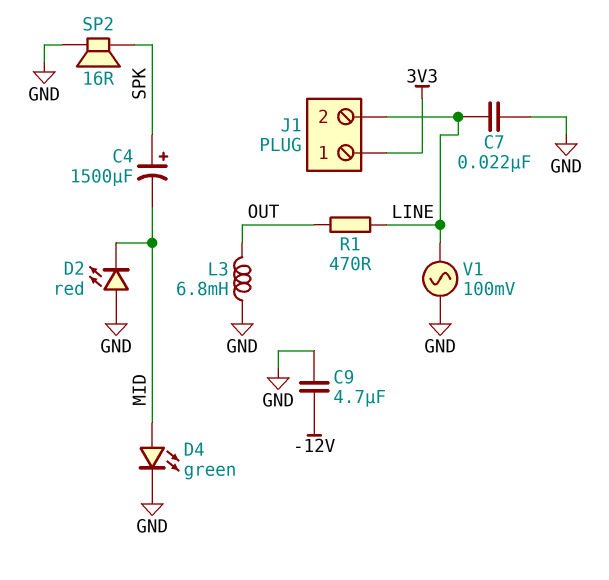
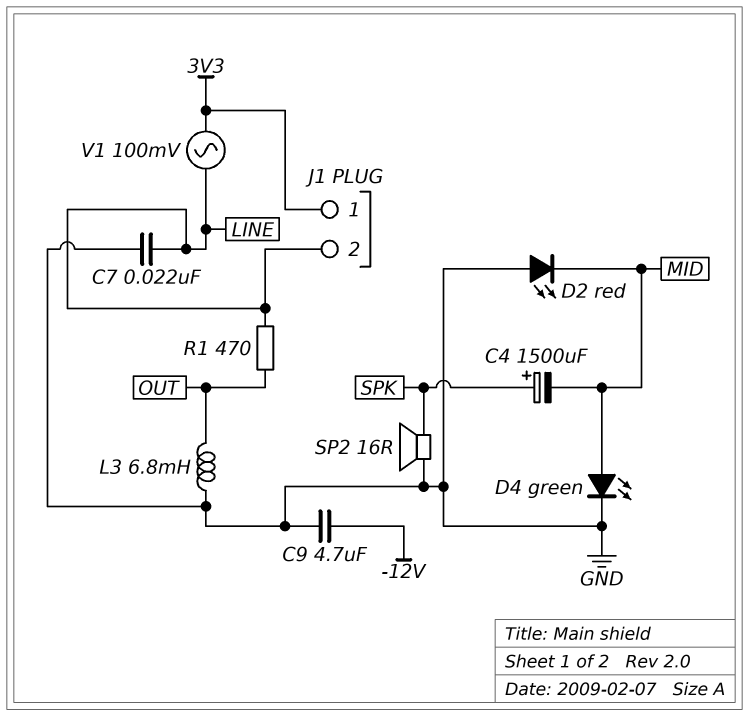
V1: AC 100mV (GND, LINE) -> AC 100mV (3V3, LINE)

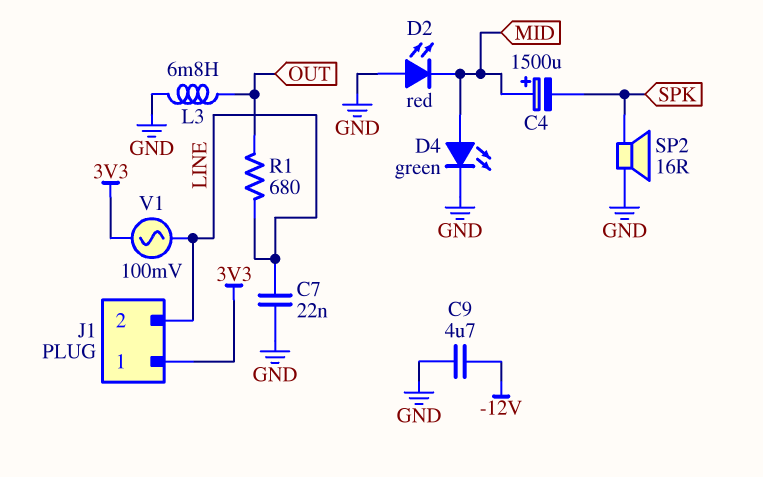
C4: 1500uF (plus SPK, minus MID) -> 1500uF (plus MID, minus SPK)
R1: 470 (LINE, OUT) -> 680 (LINE, OUT)

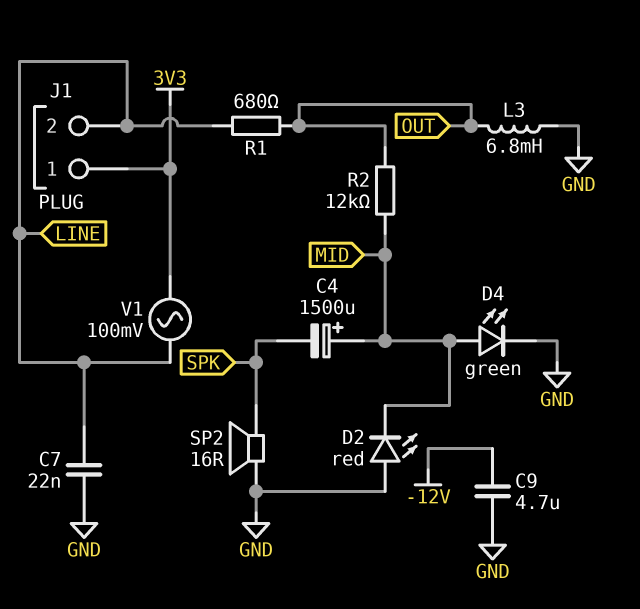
R2: none -> 12k (MID, OUT)

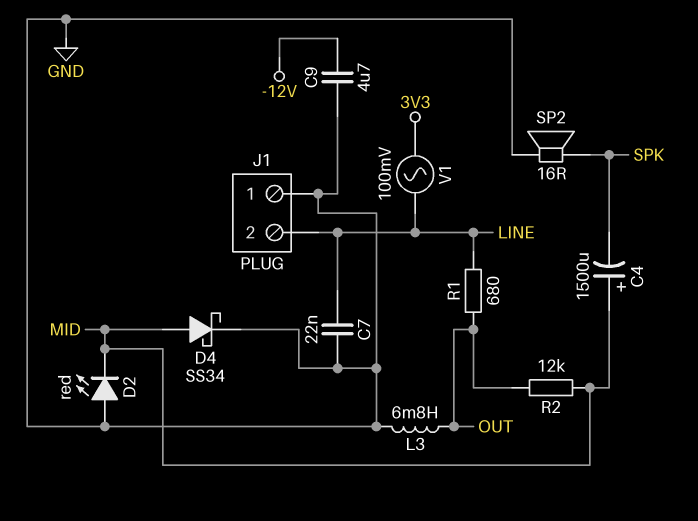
D4: LED green (A MID, K GND) -> schottky SS34 (A MID, K GND)
J1 pin 1: 3V3 -> GND

